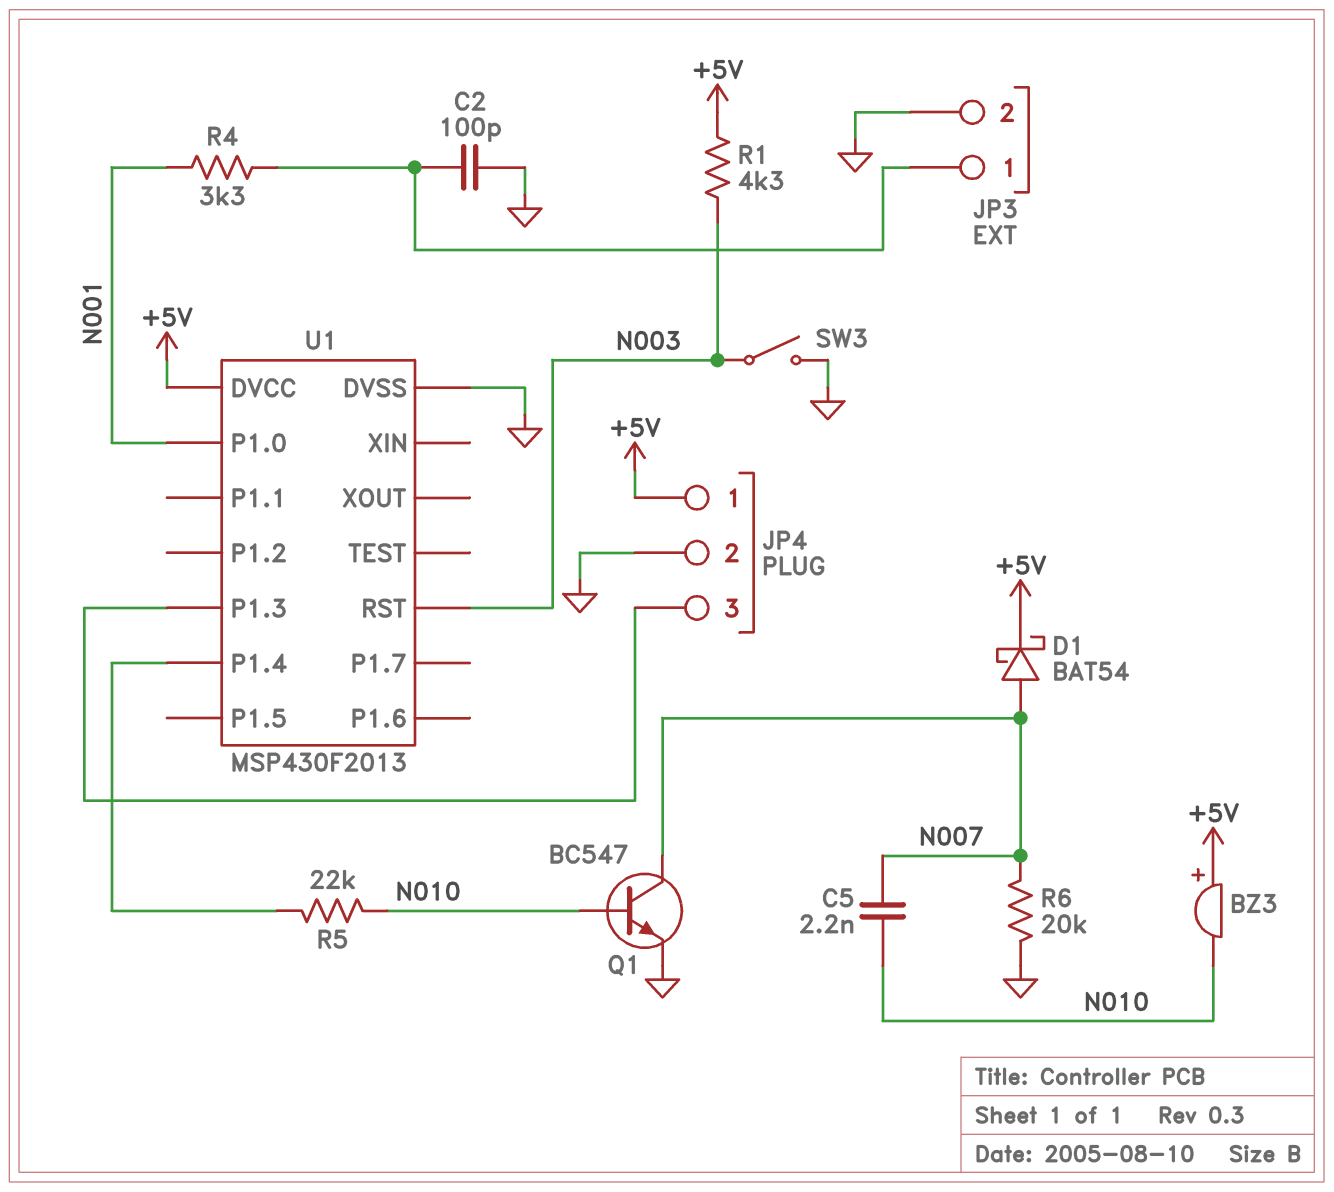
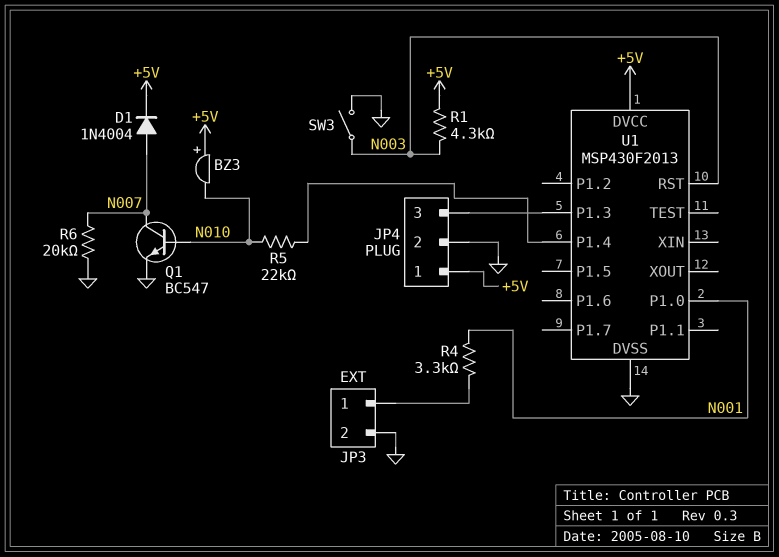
C2: 100pF (GND, JP3/1) -> none
C5: 2.2nF (N007, N010) -> none
D1: schottky BAT54 (A N007, K +5V) -> diode 1N4004 (A N007, K +5V)

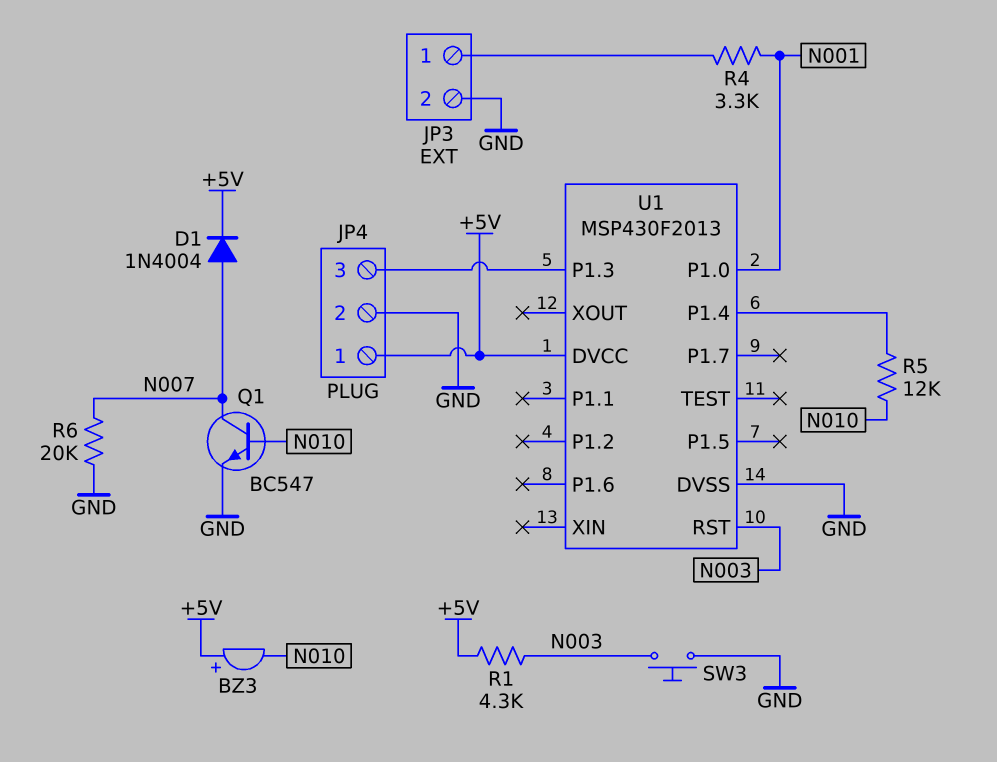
R5: 22k (N010, U1/P1.4) -> 12k (N010, U1/P1.4)
SW3: switch (GND, N003) -> button (GND, N003)

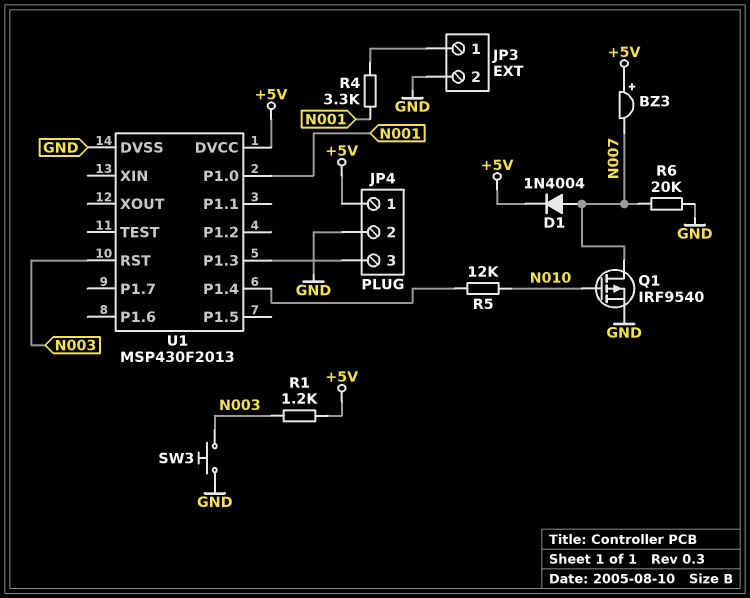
BZ3: buzzer (plus +5V, minus N010) -> buzzer (plus +5V, minus N007)
Q1: NPN BC547 (B N010, C N007, E GND) -> PMOS IRF9540 (G N010, D N007, S GND)
R1: 4.3k (+5V, N003) -> 1.2k (+5V, N003)

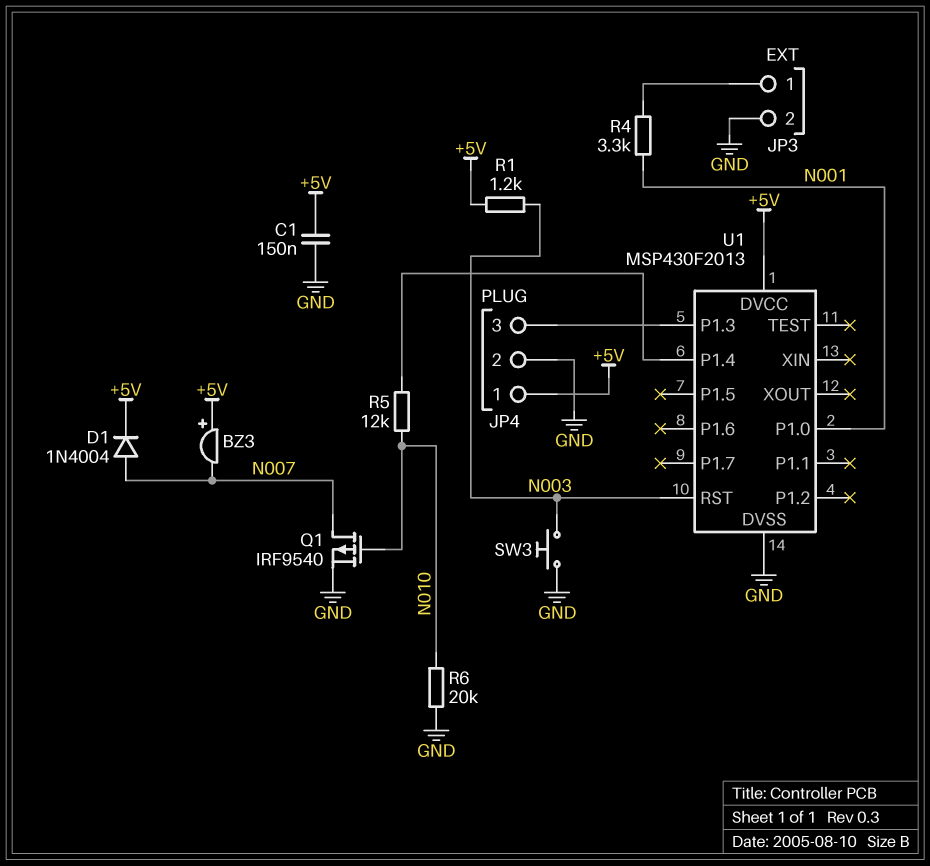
C1: none -> 150nF (+5V, GND)
R6: 20k (GND, N007) -> 20k (GND, N010)

